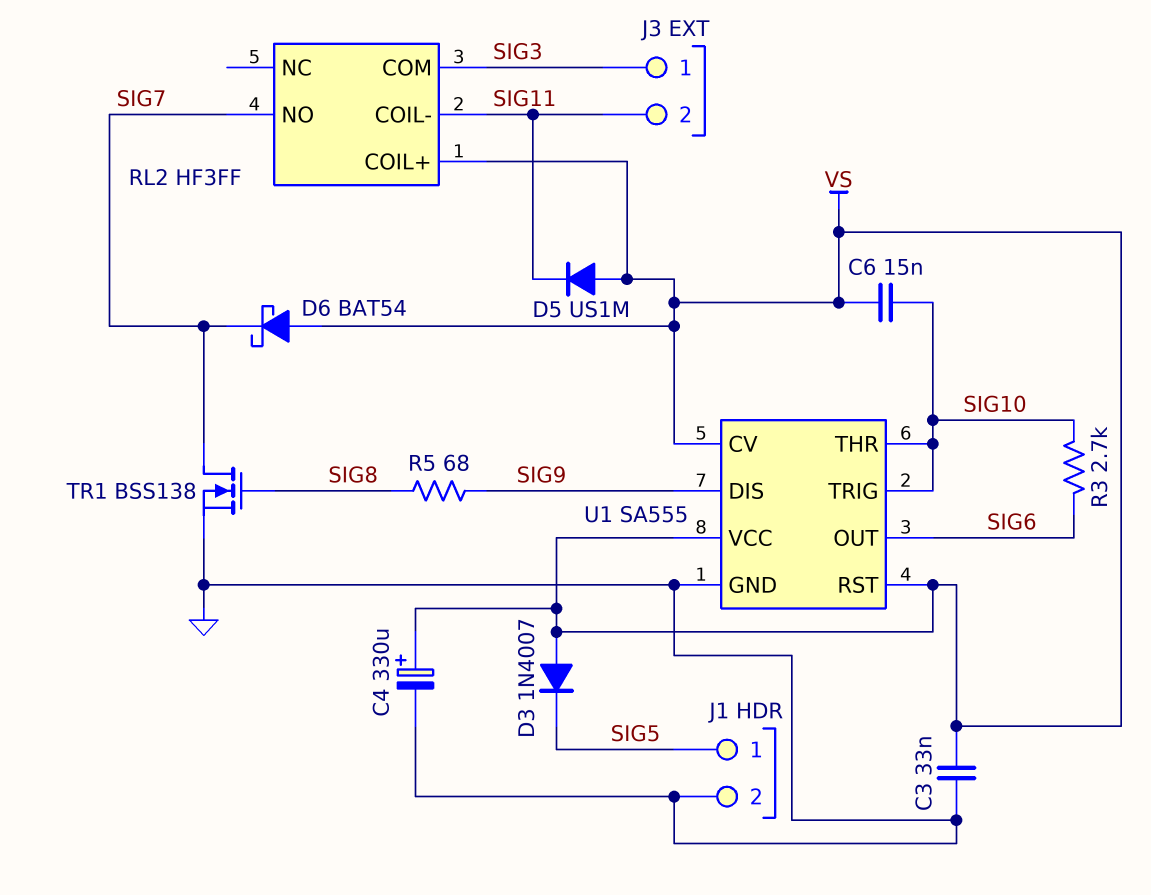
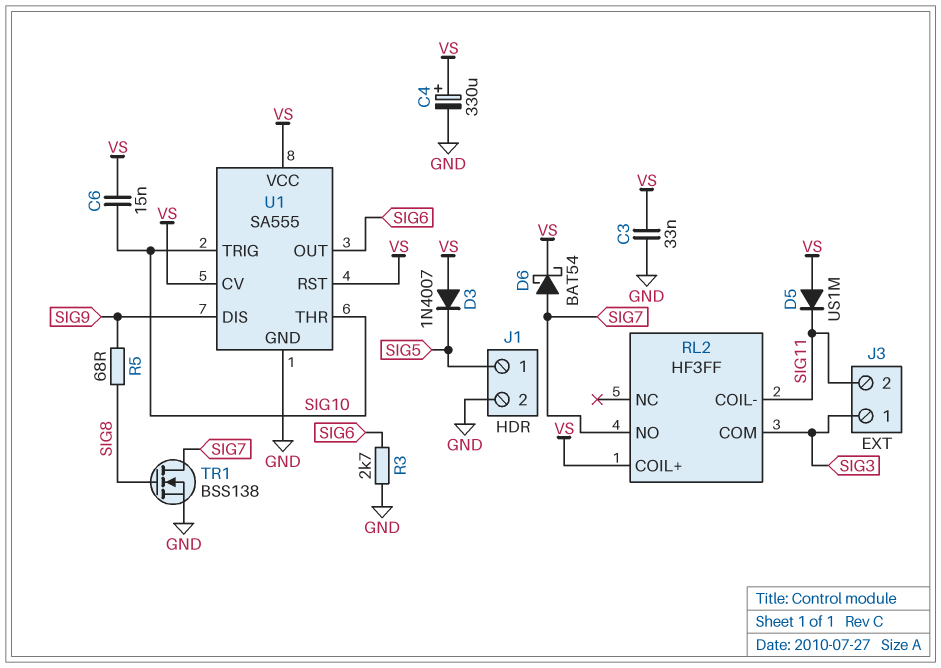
D6: schottky BAT54 (A VS, K SIG7) -> schottky BAT54 (A SIG7, K VS)
R3: 2.7k (SIG6, SIG10) -> 2.7k (GND, SIG6)

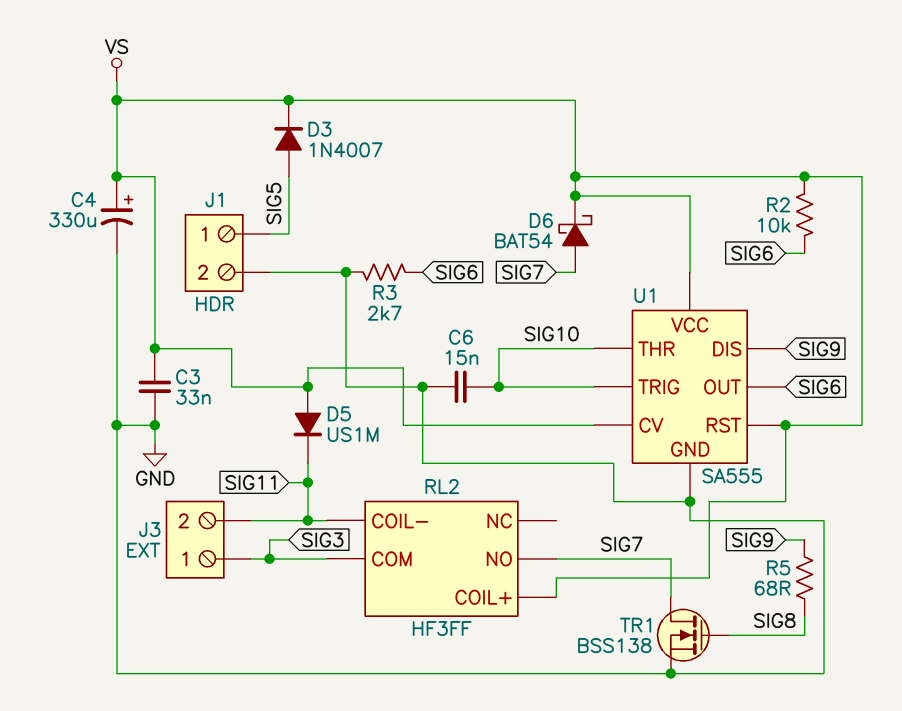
C6: 15nF (SIG10, VS) -> 15nF (GND, SIG10)
D3: diode 1N4007 (A VS, K SIG5) -> diode 1N4007 (A SIG5, K VS)
R2: none -> 10k (SIG6, VS)

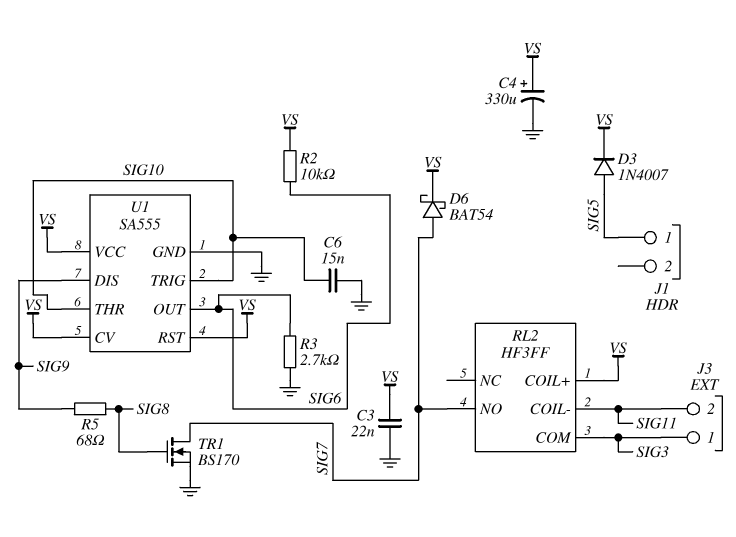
C3: 33nF (GND, VS) -> 22nF (GND, VS)
D5: diode US1M (A VS, K SIG11) -> none
J1 pin 2: GND -> none
TR1: NMOS BSS138 (G SIG8, D SIG7, S GND) -> NMOS BS170 (G SIG8, D SIG7, S GND)

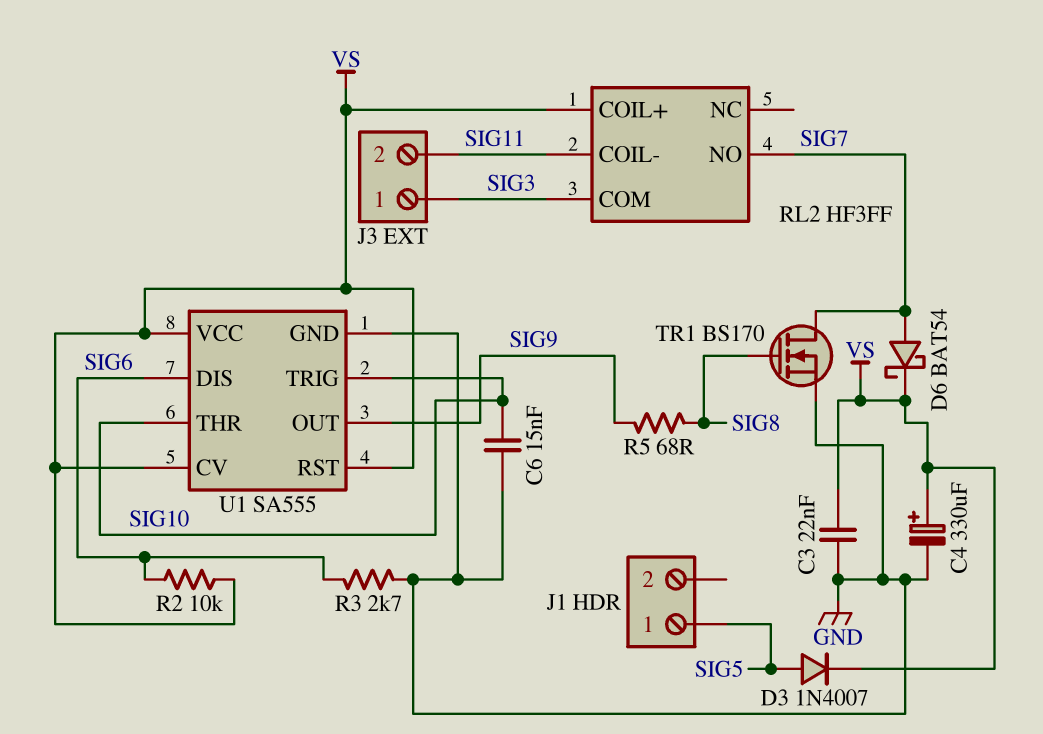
U1 pin DIS: SIG9 -> SIG6
U1 pin OUT: SIG6 -> SIG9

